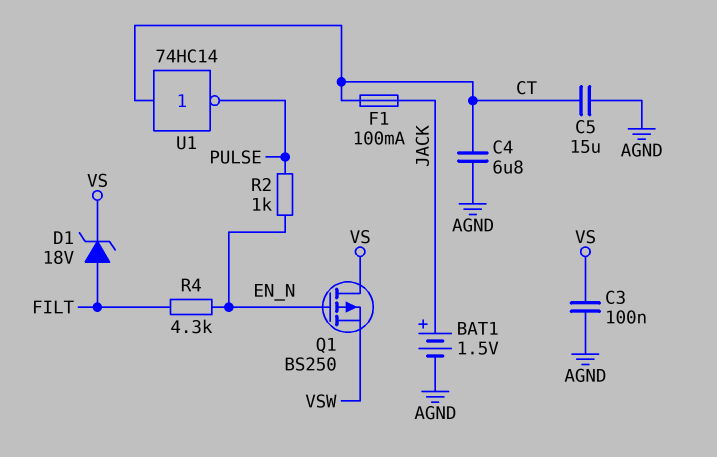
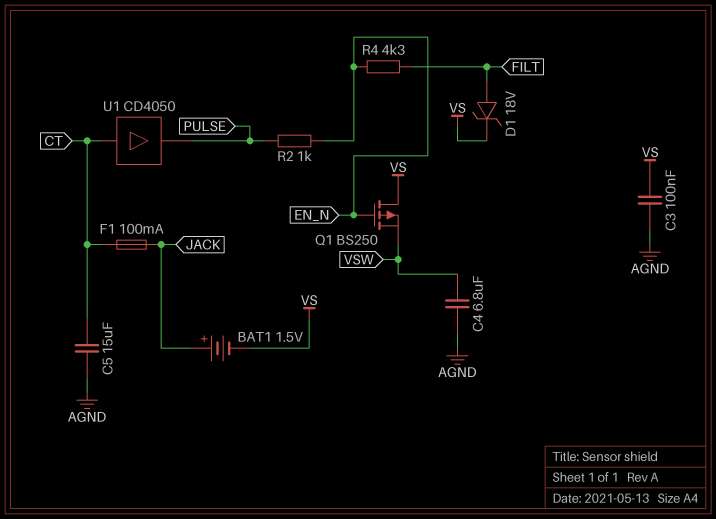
BAT1: 1.5V (plus JACK, minus AGND) -> 1.5V (plus JACK, minus VS)
C4: 6.8uF (AGND, CT) -> 6.8uF (AGND, VSW)
U1: NOT 74HC14 (in CT, out PULSE) -> buffer CD4050 (in CT, out PULSE)

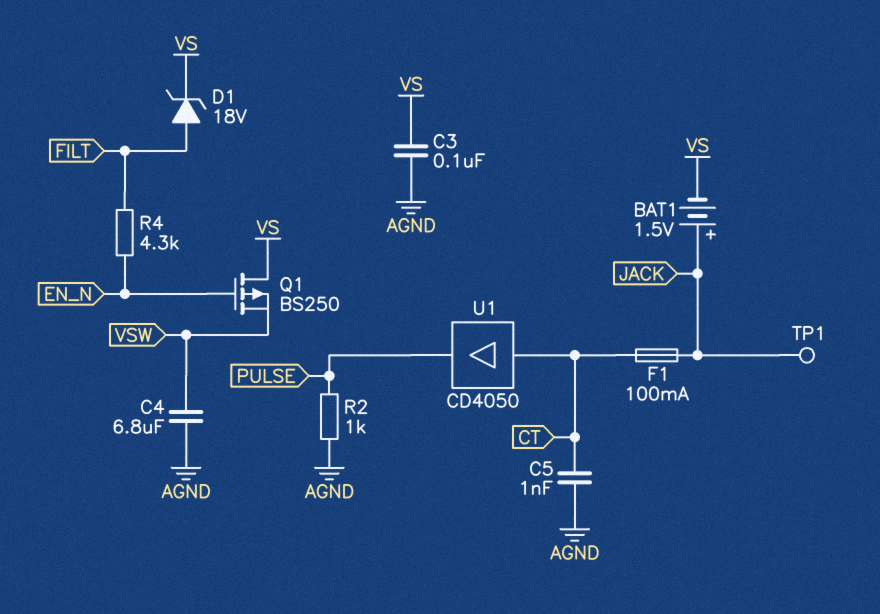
C5: 15uF (AGND, CT) -> 1nF (AGND, CT)
R2: 1k (EN_N, PULSE) -> 1k (AGND, PULSE)
TP1: none -> test point (JACK)

